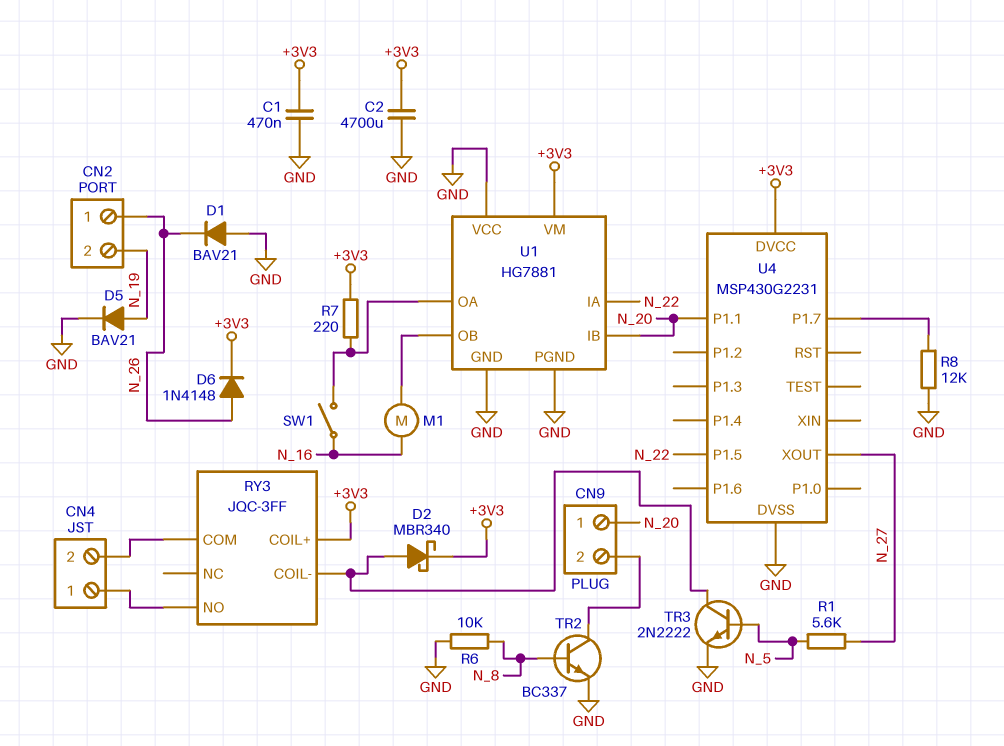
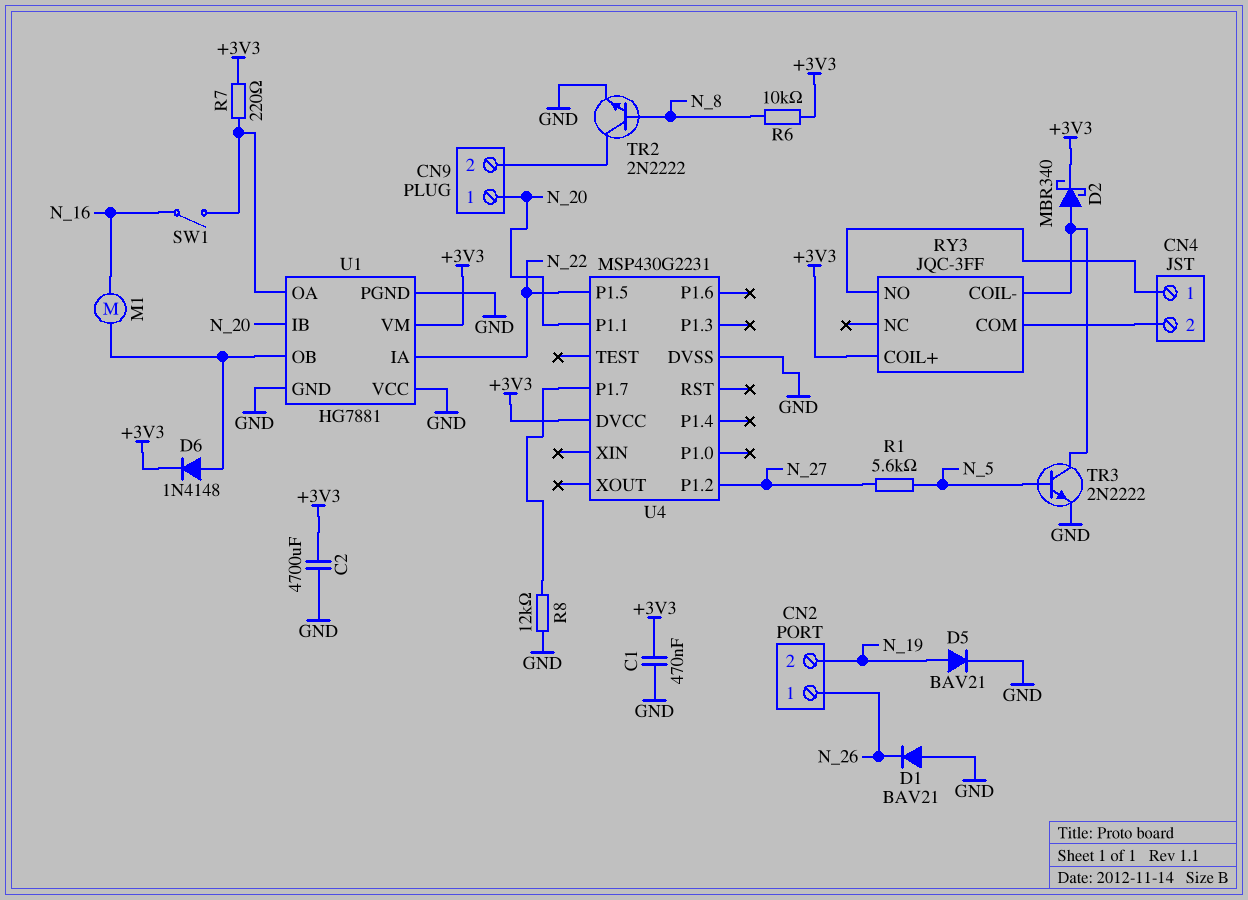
D6: diode 1N4148 (A N_26, K +3V3) -> diode 1N4148 (A U1/OB, K +3V3)
R6: 10k (GND, N_8) -> 10k (+3V3, N_8)
TR2: NPN BC337 (B N_8, C CN9/2, E GND) -> NPN 2N2222 (B N_8, C CN9/2, E GND)
U4 pin P1.2: none -> N_27
U4 pin XOUT: N_27 -> none

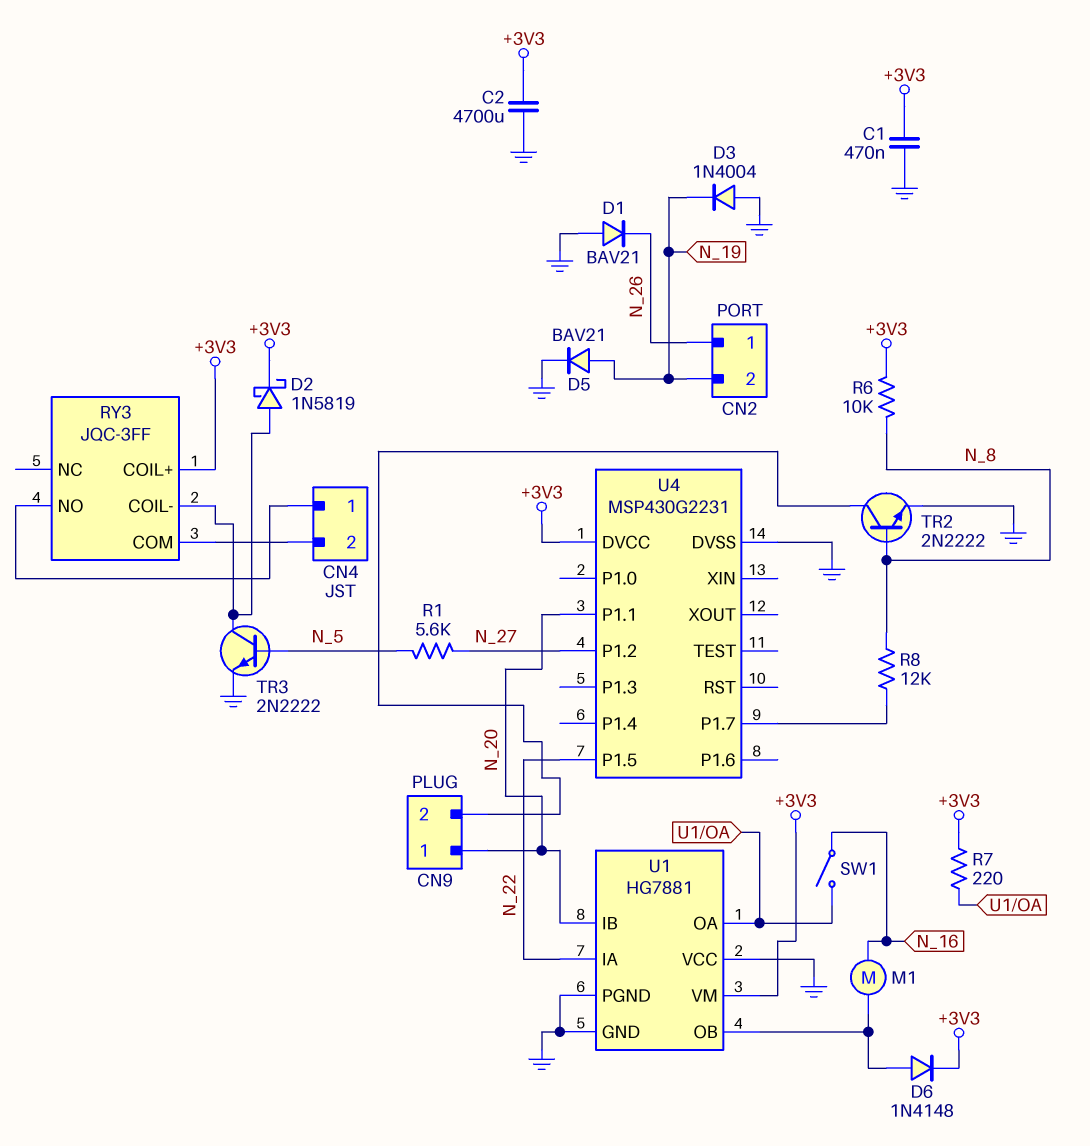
D2: schottky MBR340 (A RY3/COIL-, K +3V3) -> schottky 1N5819 (A RY3/COIL-, K +3V3)
D3: none -> diode 1N4004 (A GND, K N_19)
R8: 12k (GND, U4/P1.7) -> 12k (N_8, U4/P1.7)

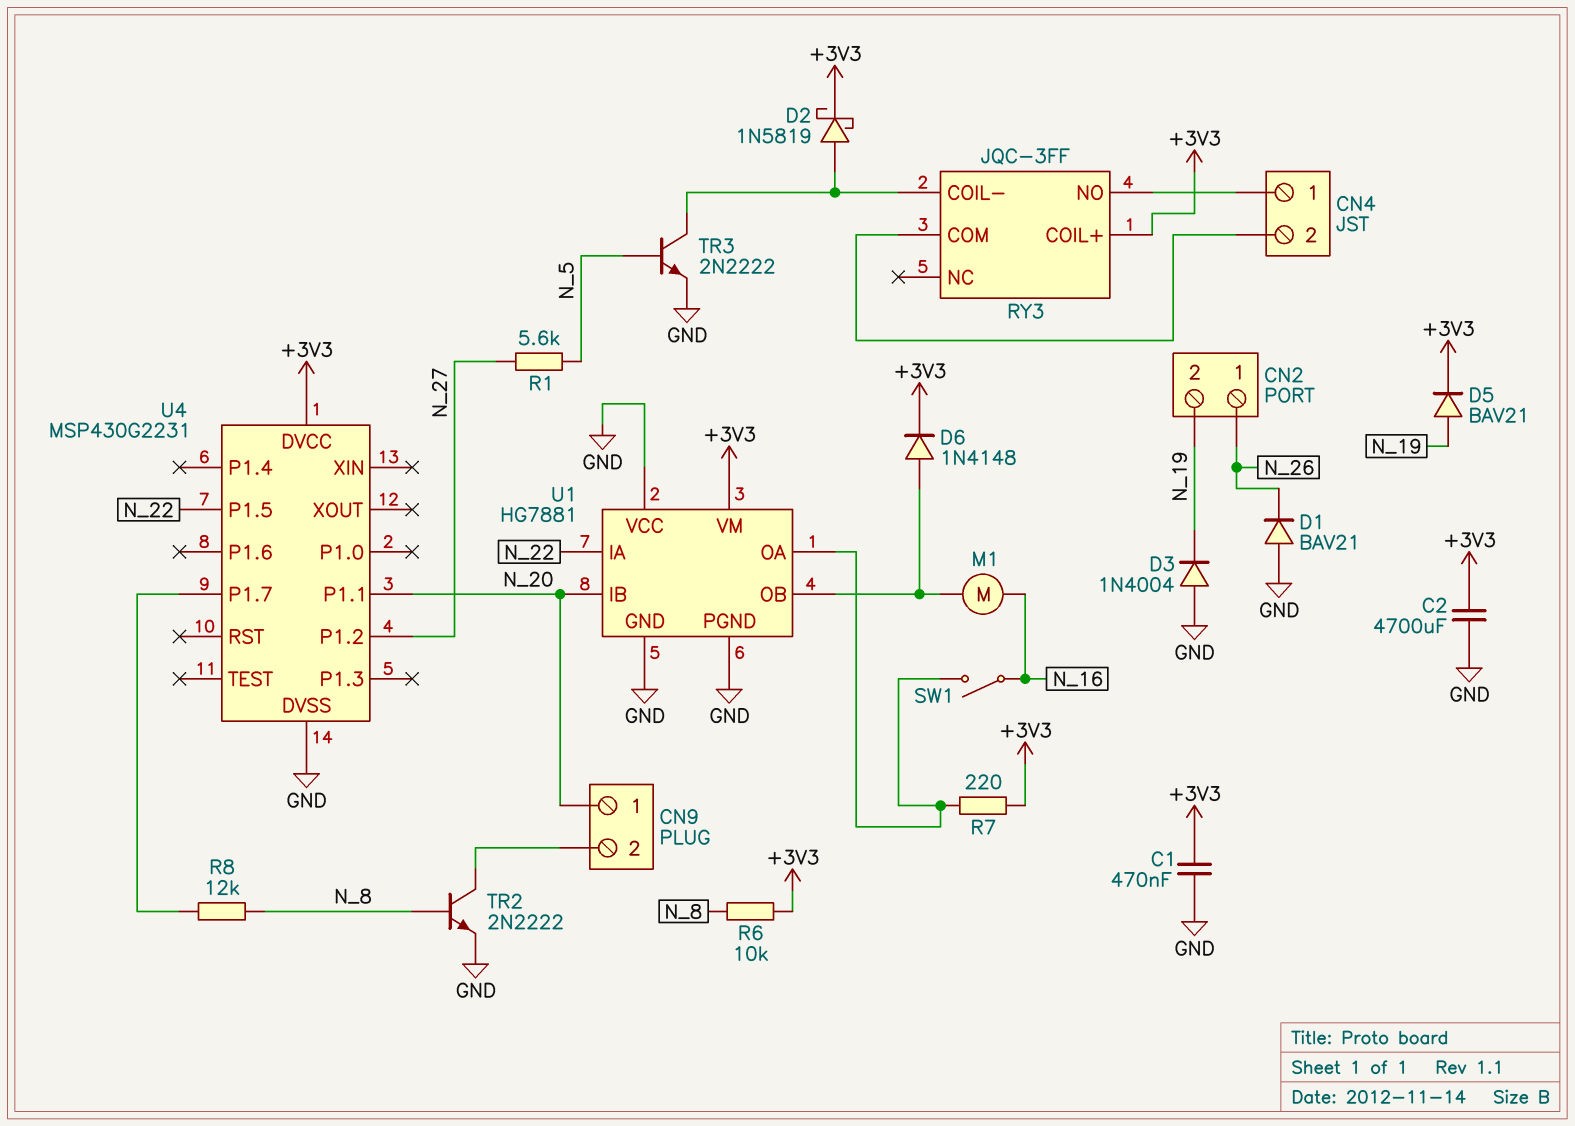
D5: diode BAV21 (A N_19, K GND) -> diode BAV21 (A N_19, K +3V3)

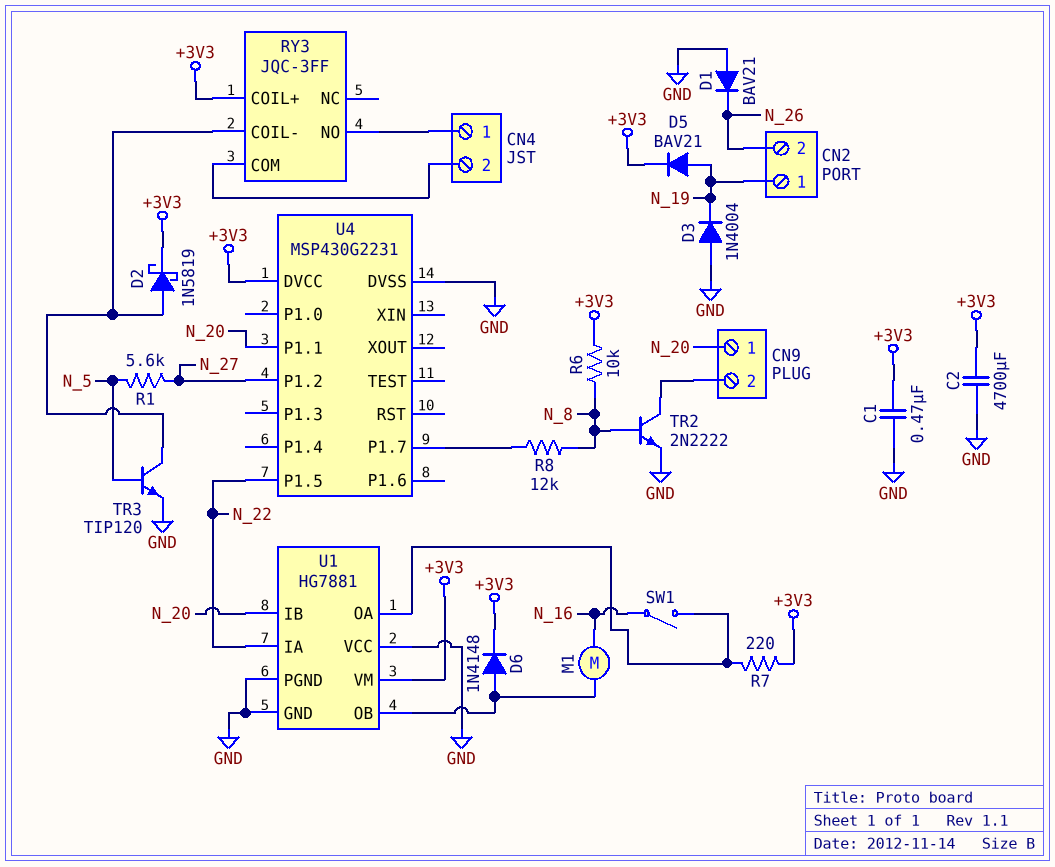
CN2 pin 1: N_26 -> N_19
CN2 pin 2: N_19 -> N_26
TR3: NPN 2N2222 (B N_5, C RY3/COIL-, E GND) -> NPN TIP120 (B N_5, C RY3/COIL-, E GND)

